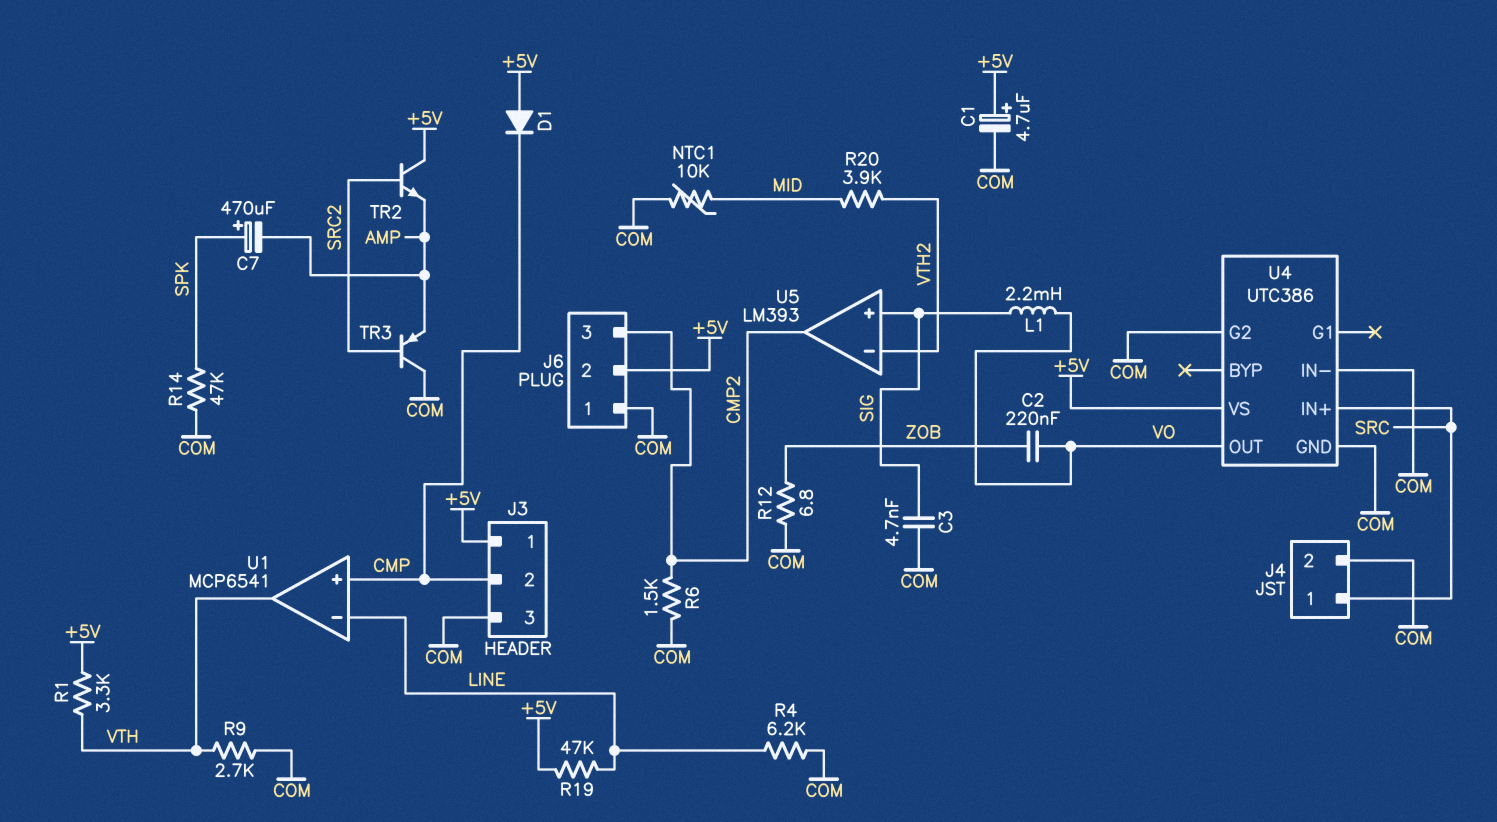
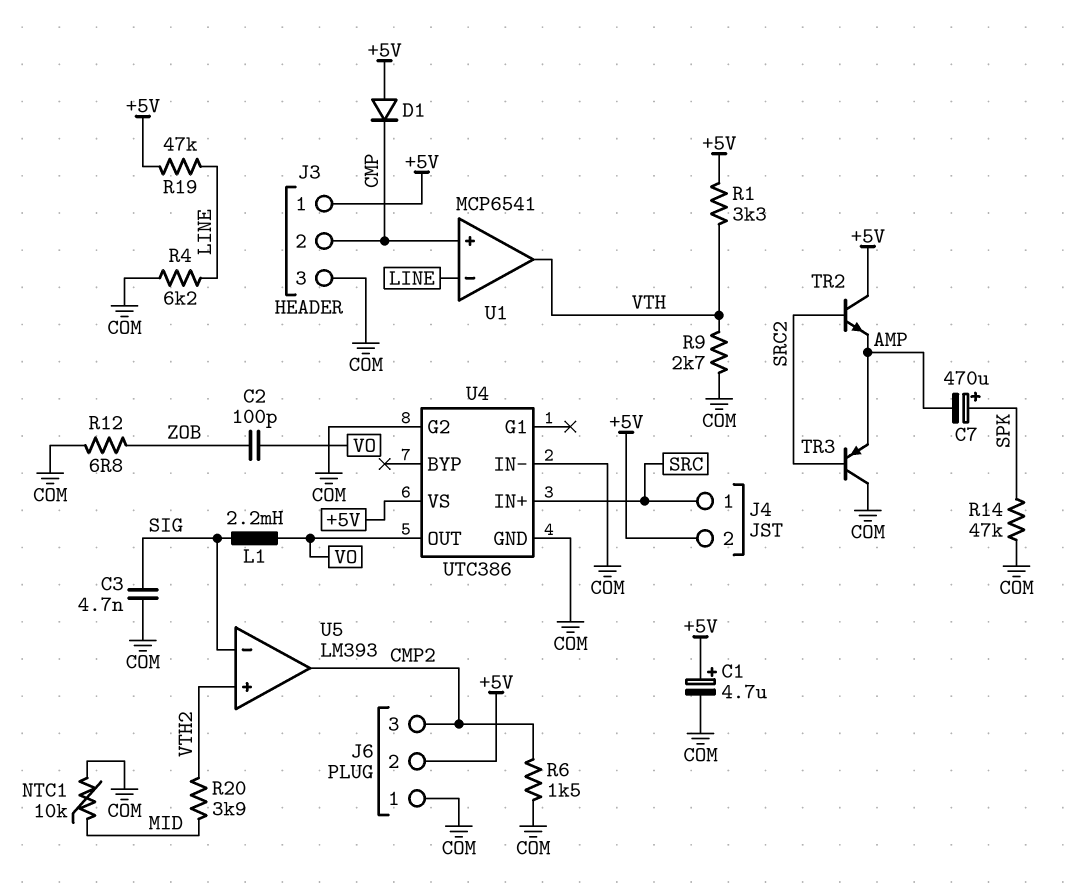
C2: 220nF (VO, ZOB) -> 100pF (VO, ZOB)
J4 pin 2: COM -> +5V
U5 pin in+: SIG -> VTH2
U5 pin in-: VTH2 -> SIG

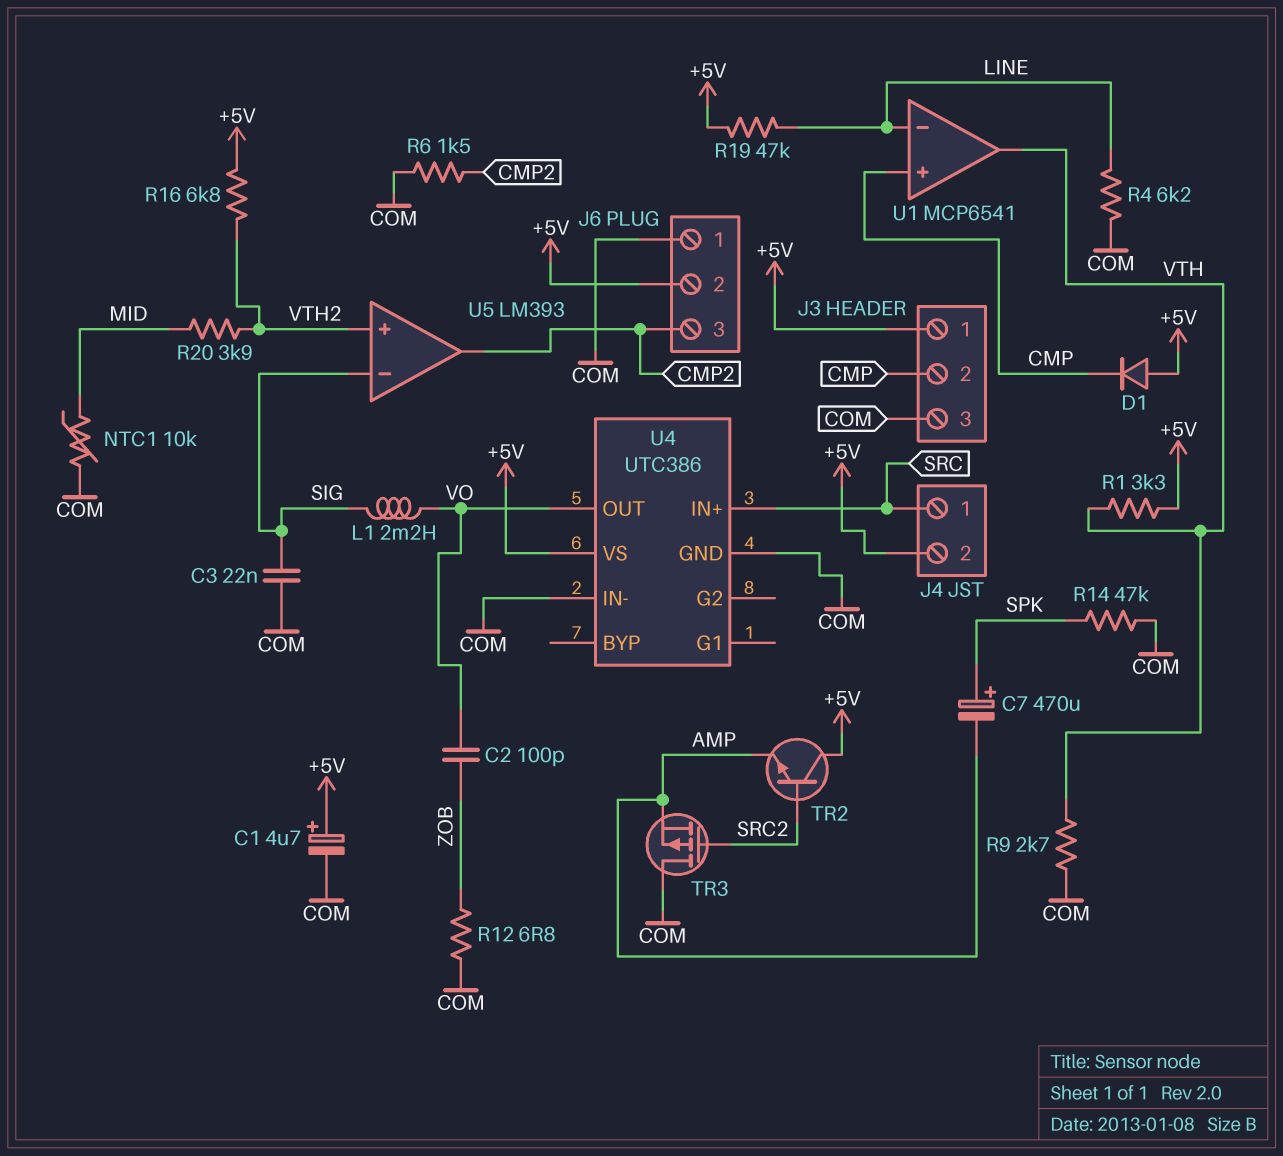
C3: 4.7nF (COM, SIG) -> 22nF (COM, SIG)
R16: none -> 6.8k (+5V, VTH2)
TR3: PNP (B SRC2, C COM, E AMP) -> PMOS (G SRC2, D COM, S AMP)
U4 pin G2: COM -> none

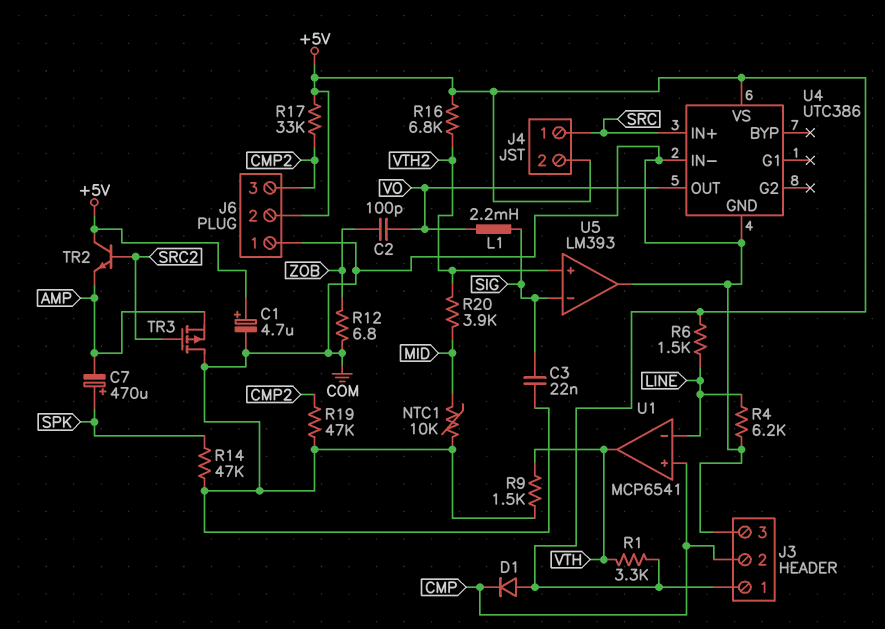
R6: 1.5k (CMP2, COM) -> 1.5k (+5V, LINE)
R9: 2.7k (COM, VTH) -> 1.5k (COM, VTH)
R17: none -> 33k (+5V, CMP2)
R19: 47k (+5V, LINE) -> 47k (CMP2, COM)
U5 pin out: CMP2 -> COM

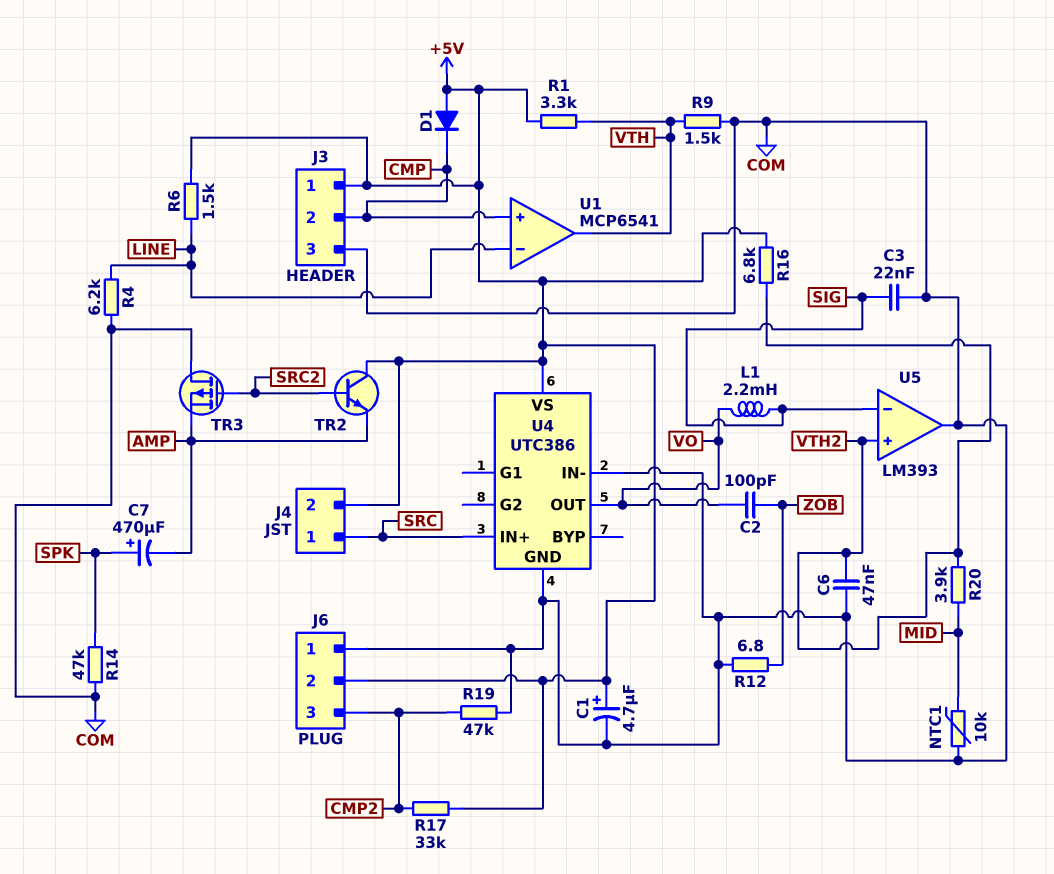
C6: none -> 47nF (COM, VTH2)

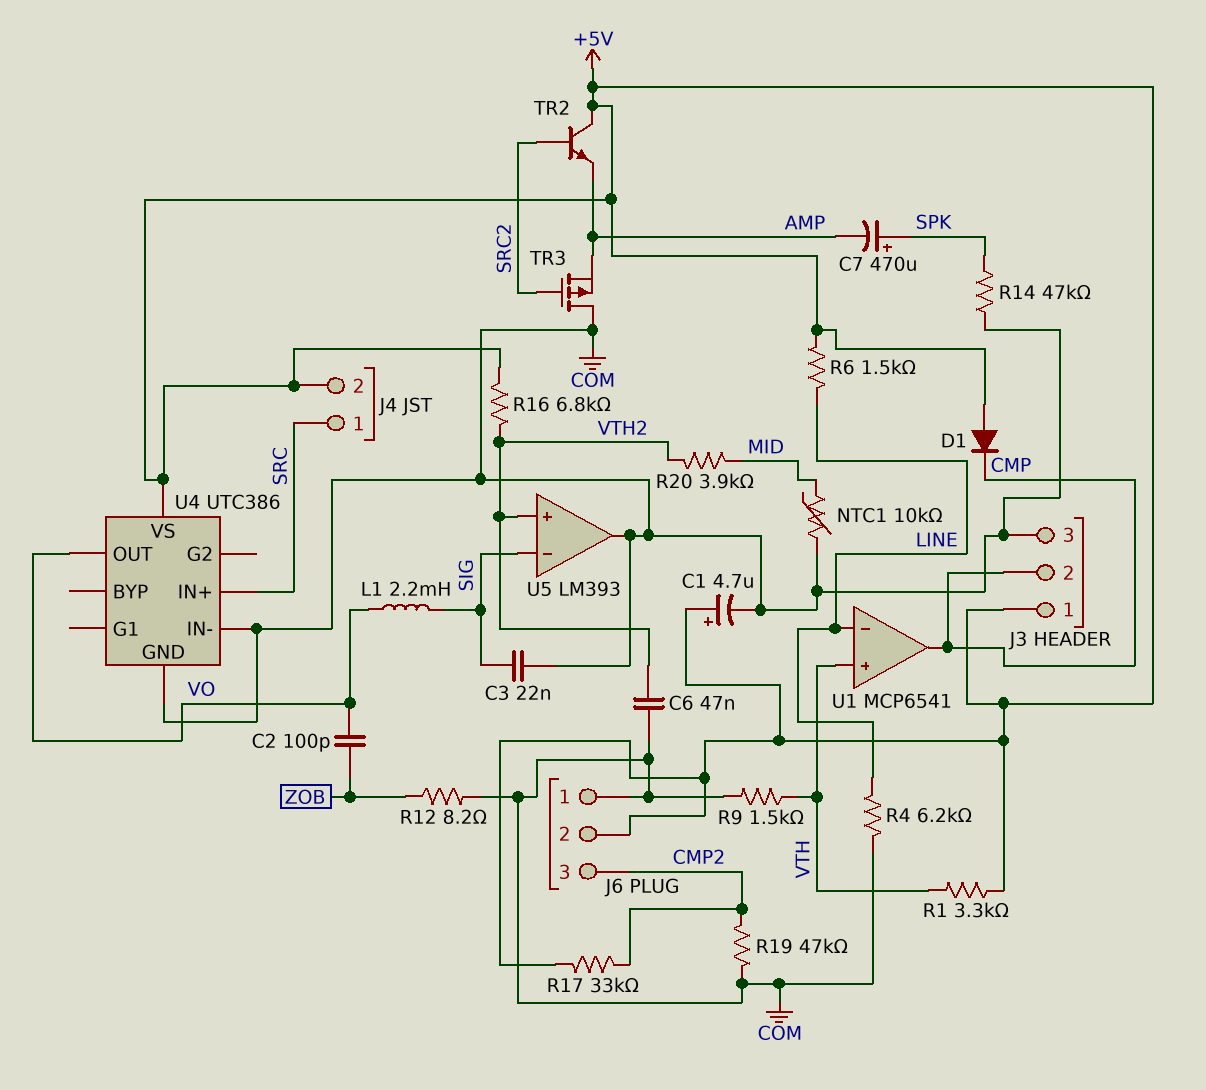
R12: 6.8 (COM, ZOB) -> 8.2 (COM, ZOB)
U1 pin in+: CMP -> VTH
U1 pin out: VTH -> CMP

